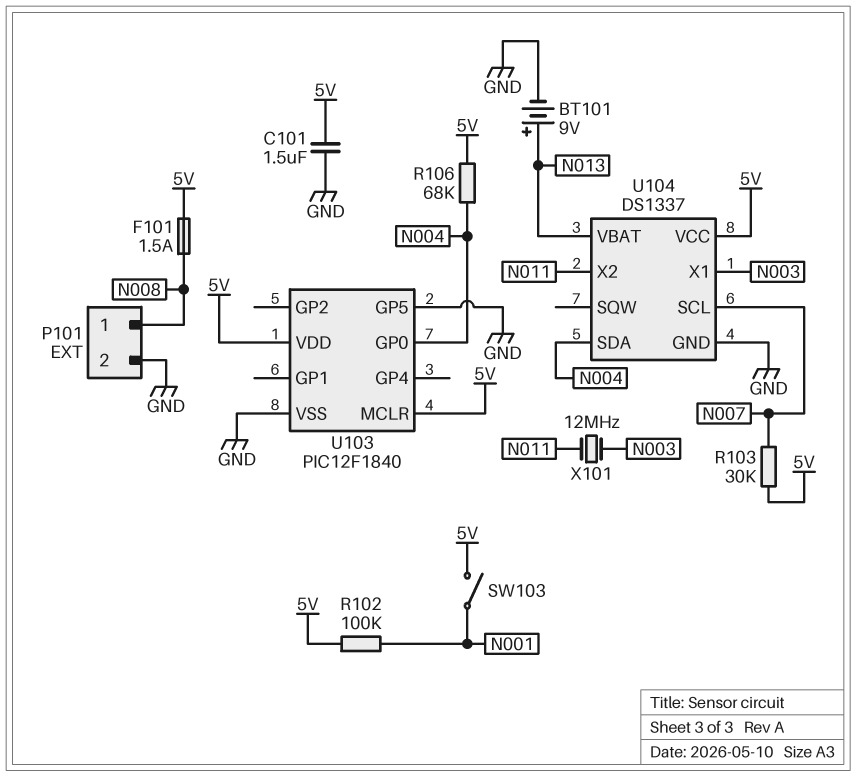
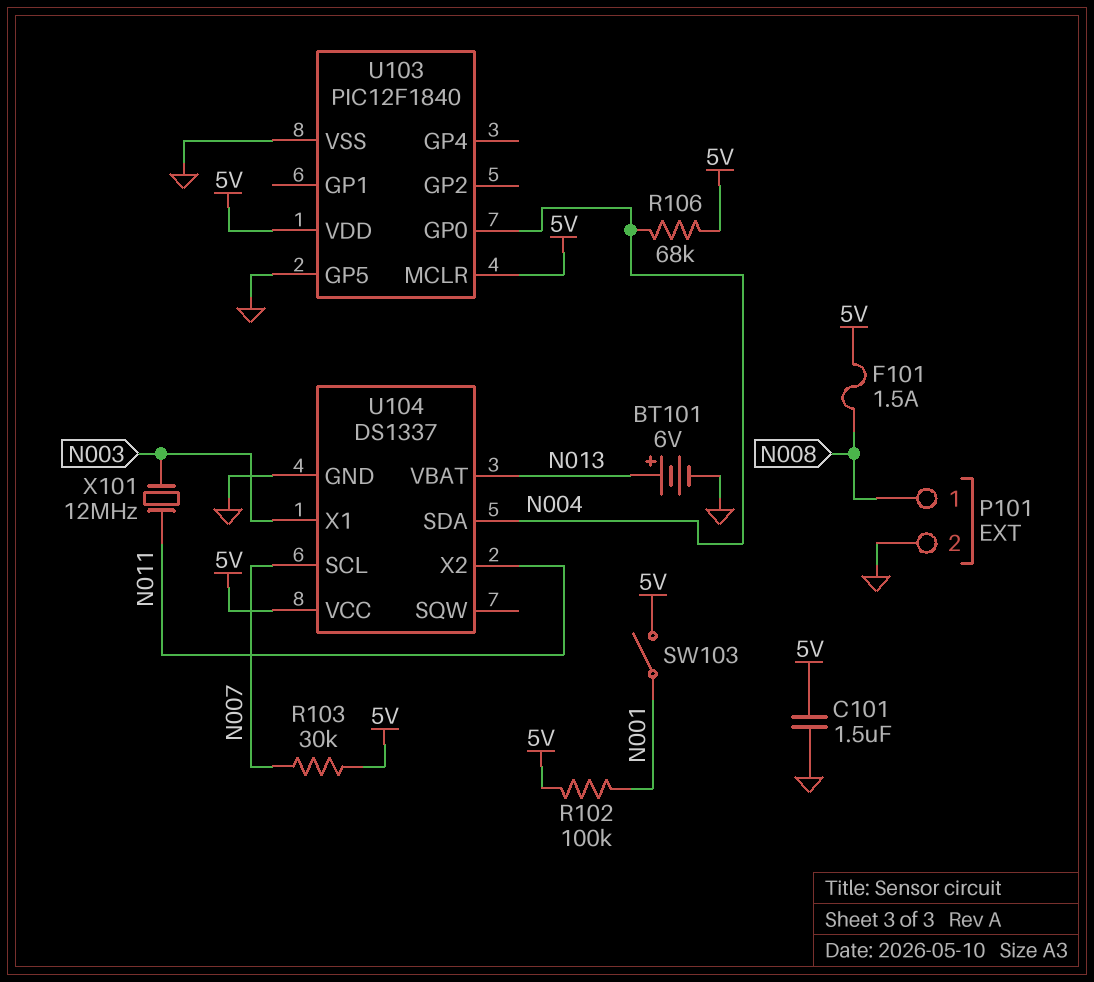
BT101: 9V (plus N013, minus GND) -> 6V (plus N013, minus GND)

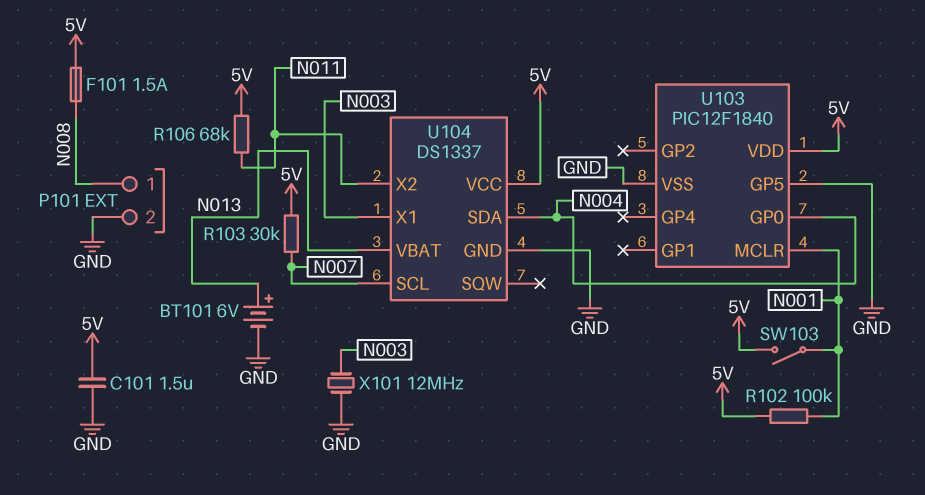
R106: 68k (5V, N004) -> 68k (5V, N011)
U103 pin MCLR: 5V -> N001
X101: 12MHz (N003, N011) -> 12MHz (GND, N003)

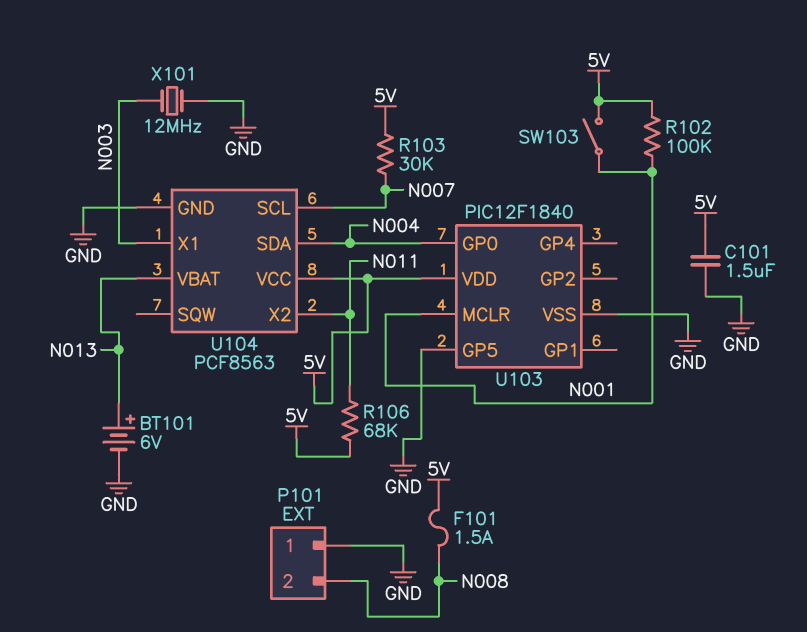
P101 pin 1: N008 -> GND
P101 pin 2: GND -> N008
U104: DS1337 -> PCF8563

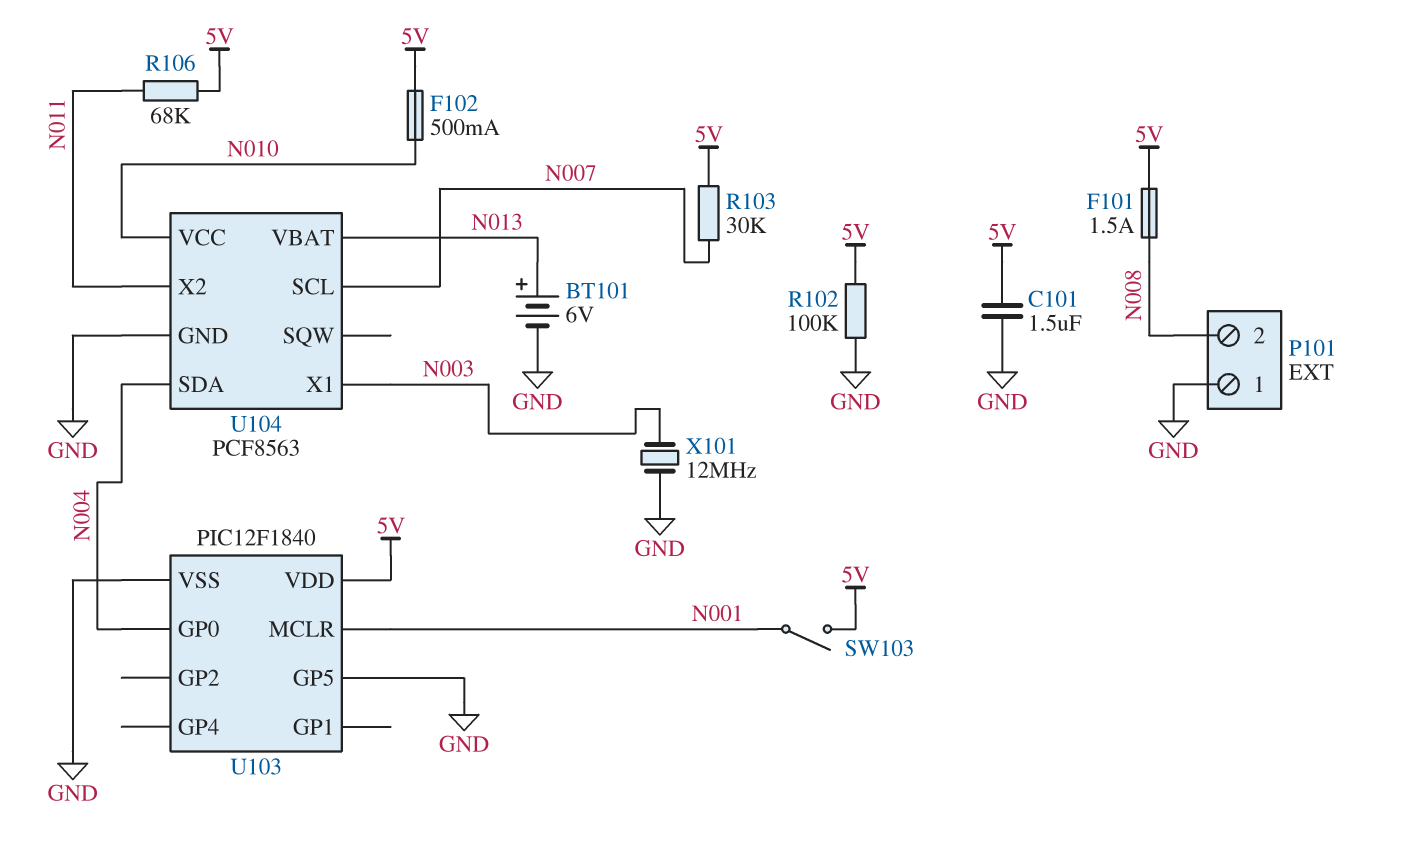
F102: none -> 500mA (5V, N010)
R102: 100k (5V, N001) -> 100k (5V, GND)
U104 pin VCC: 5V -> N010

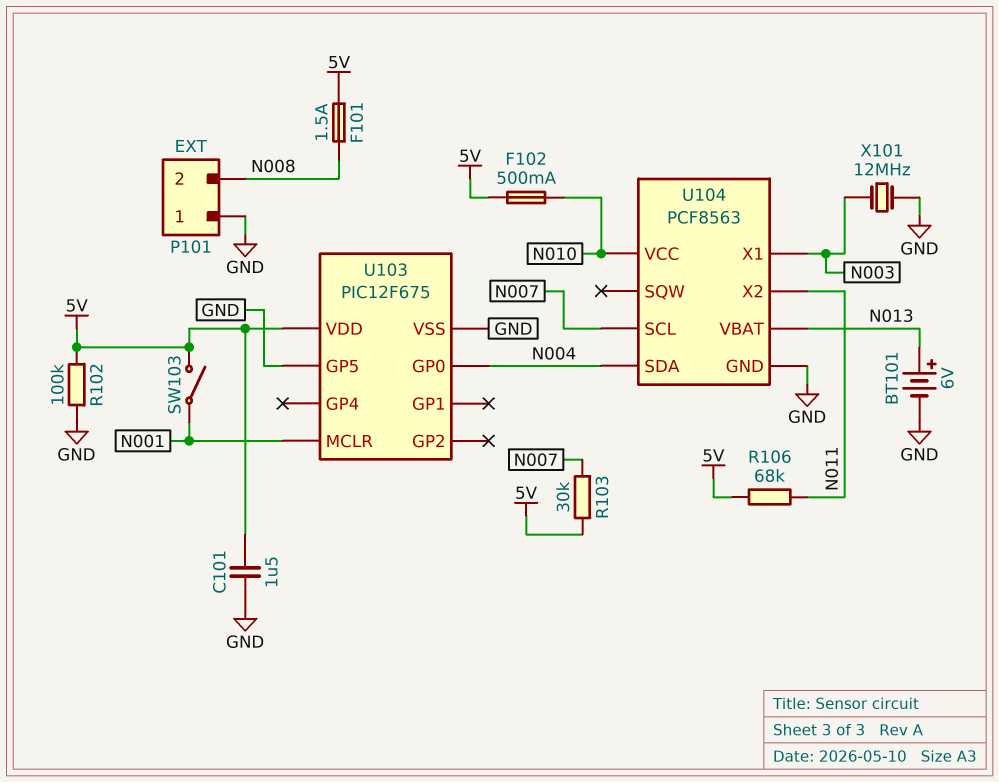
U103: PIC12F1840 -> PIC12F675

